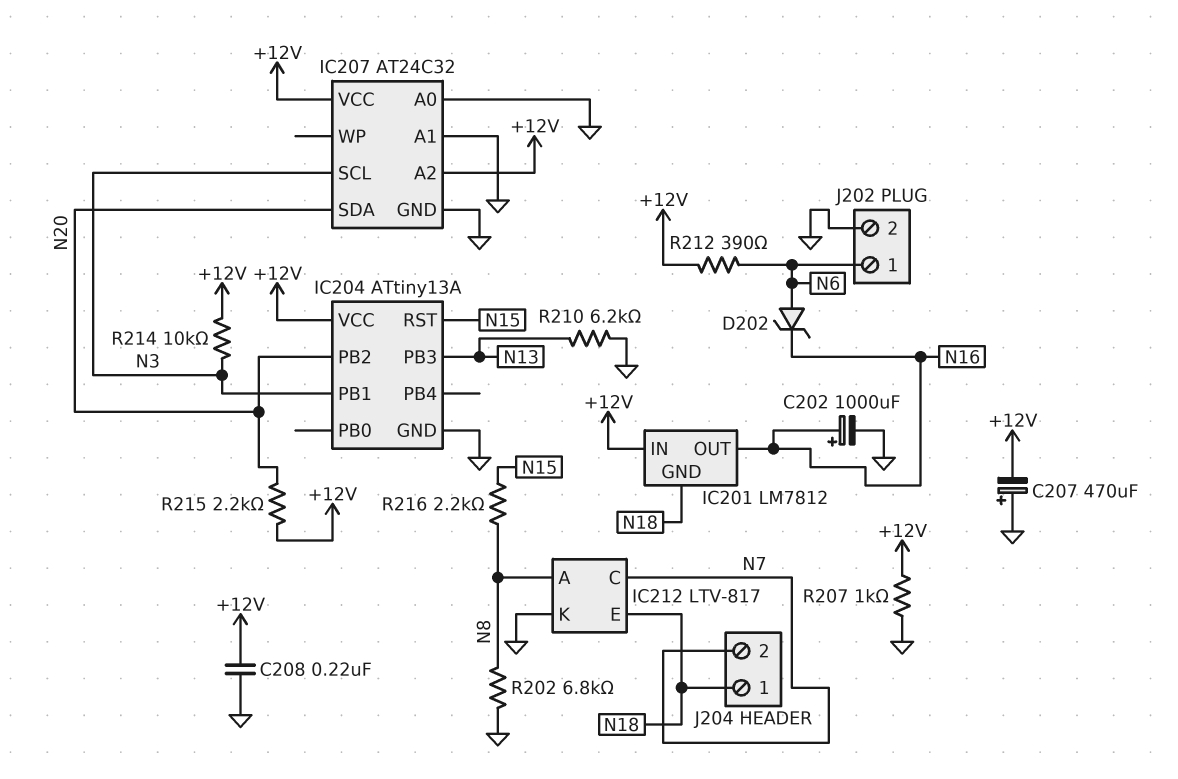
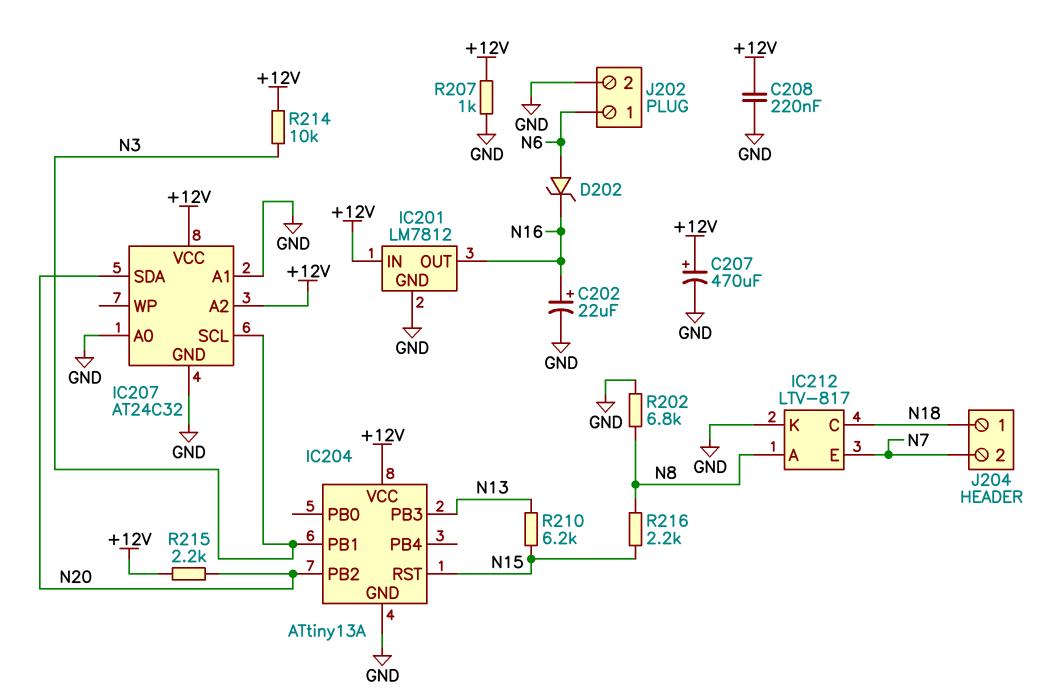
C202: 1000uF (plus N16, minus GND) -> 22uF (plus N16, minus GND)
C207: 470uF (plus GND, minus +12V) -> 470uF (plus +12V, minus GND)
IC201 pin GND: N18 -> GND
IC212 pin C: N7 -> N18
IC212 pin E: N18 -> N7
R210: 6.2k (GND, N13) -> 6.2k (N13, N15)
R212: 390 (+12V, N6) -> none

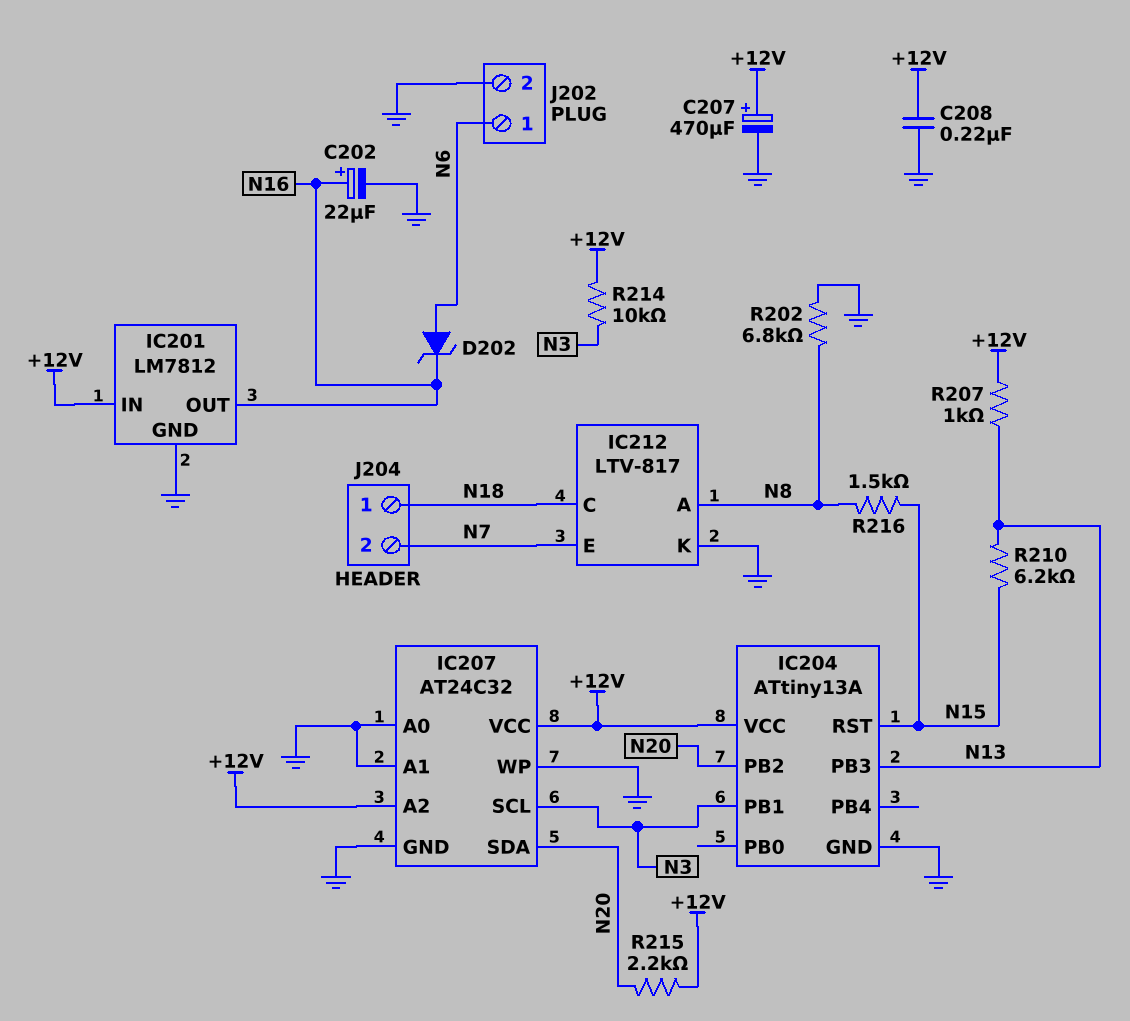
IC207 pin WP: none -> GND
R207: 1k (+12V, GND) -> 1k (+12V, N13)
R216: 2.2k (N8, N15) -> 1.5k (N8, N15)

